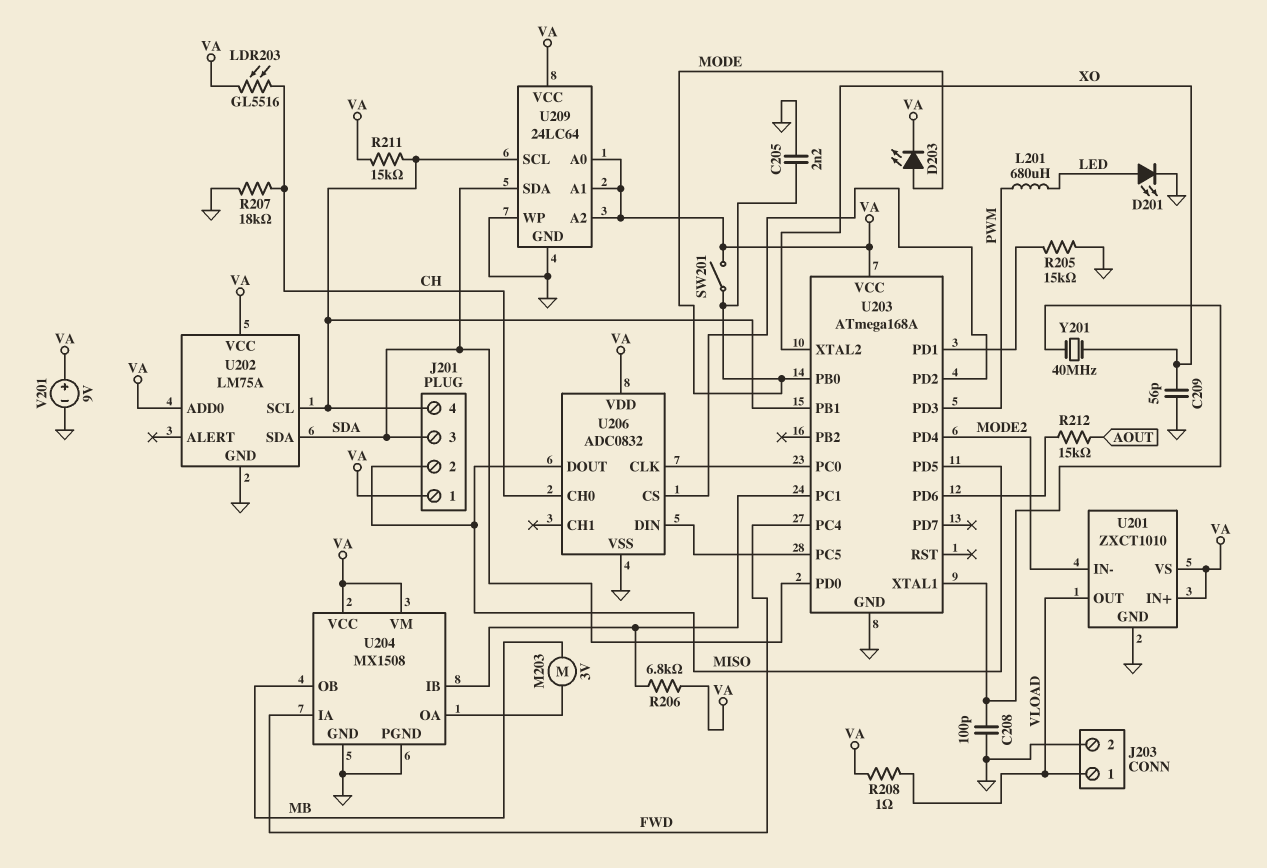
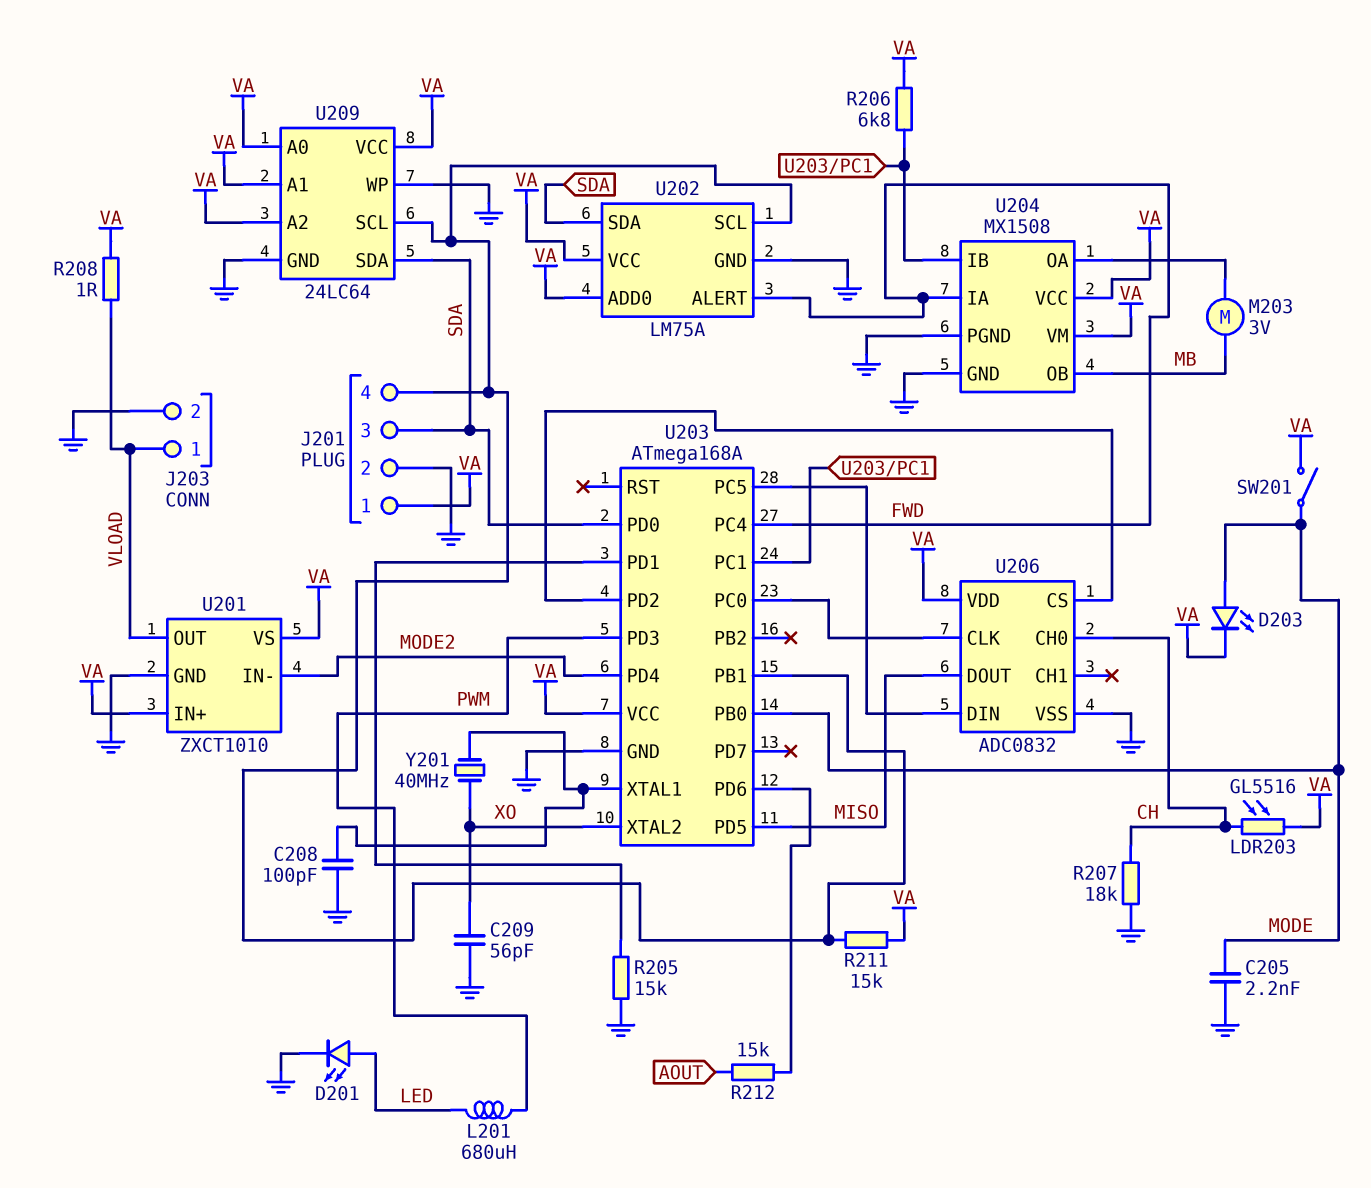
J201 pin 2: MISO -> GND
U202 pin ALERT: none -> FWD
V201: 9V (plus VA, minus GND) -> none

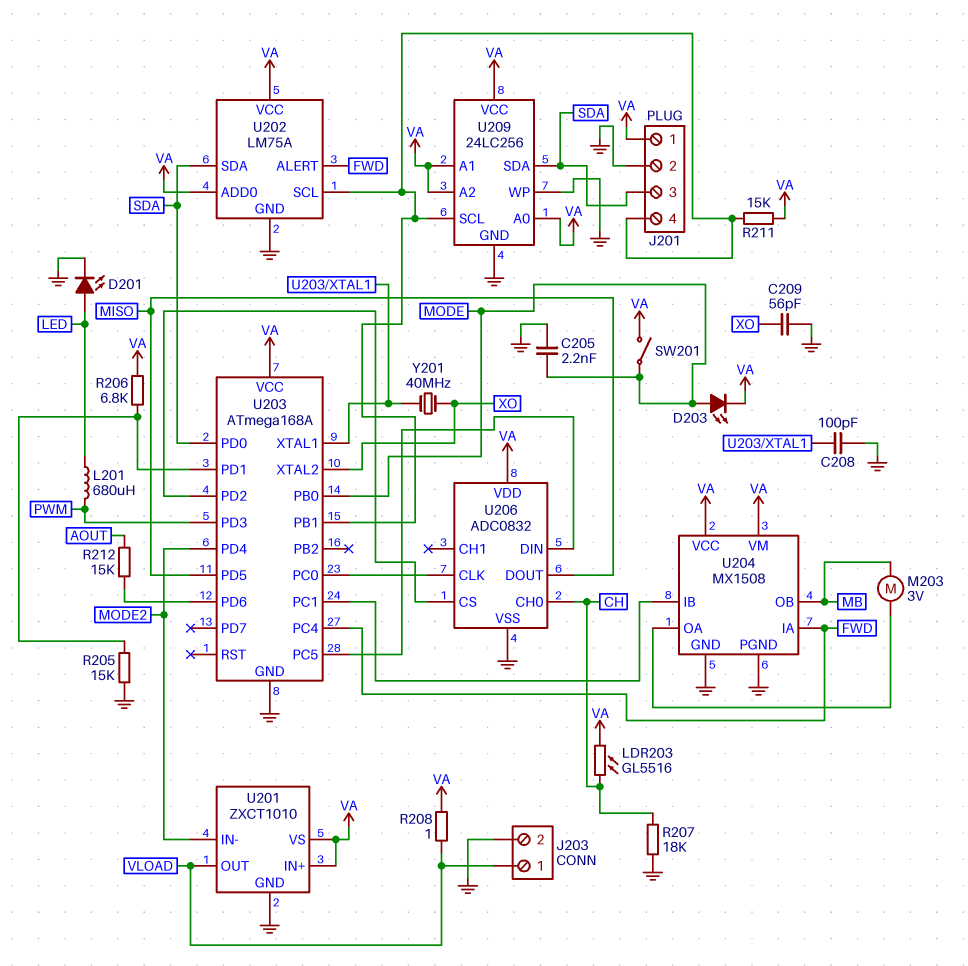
R206: 6.8k (U203/PC1, VA) -> 6.8k (U203/PD1, VA)
U209: 24LC64 -> 24LC256

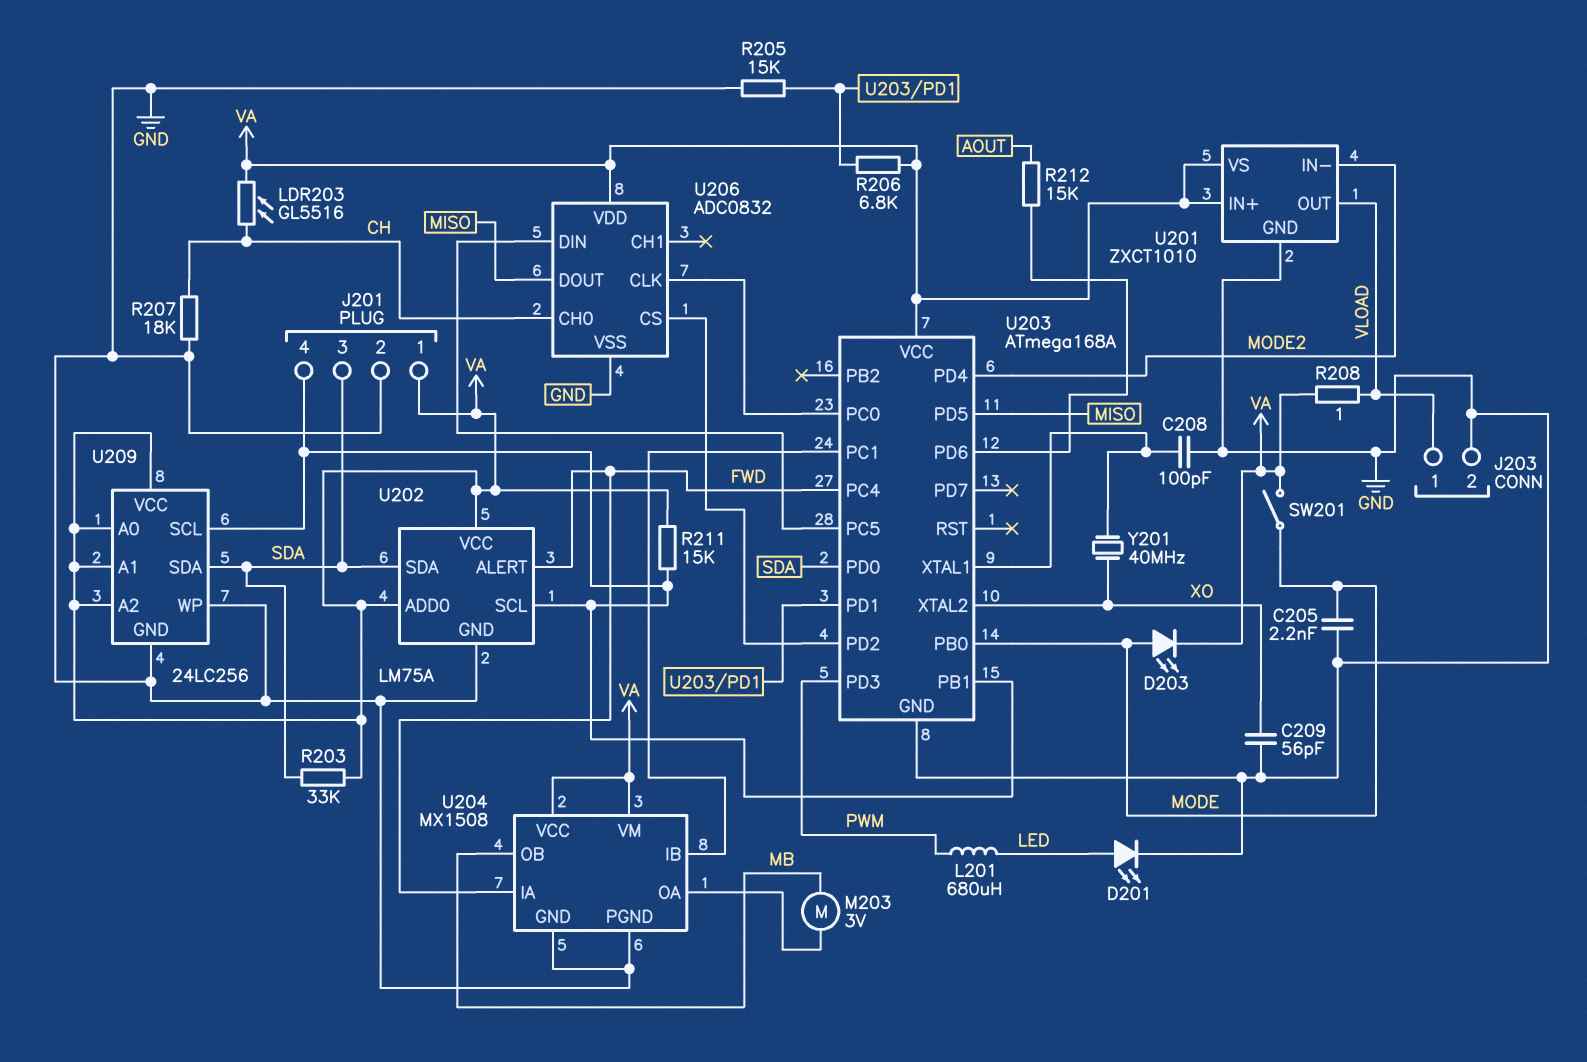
R203: none -> 33k (SDA, VA)

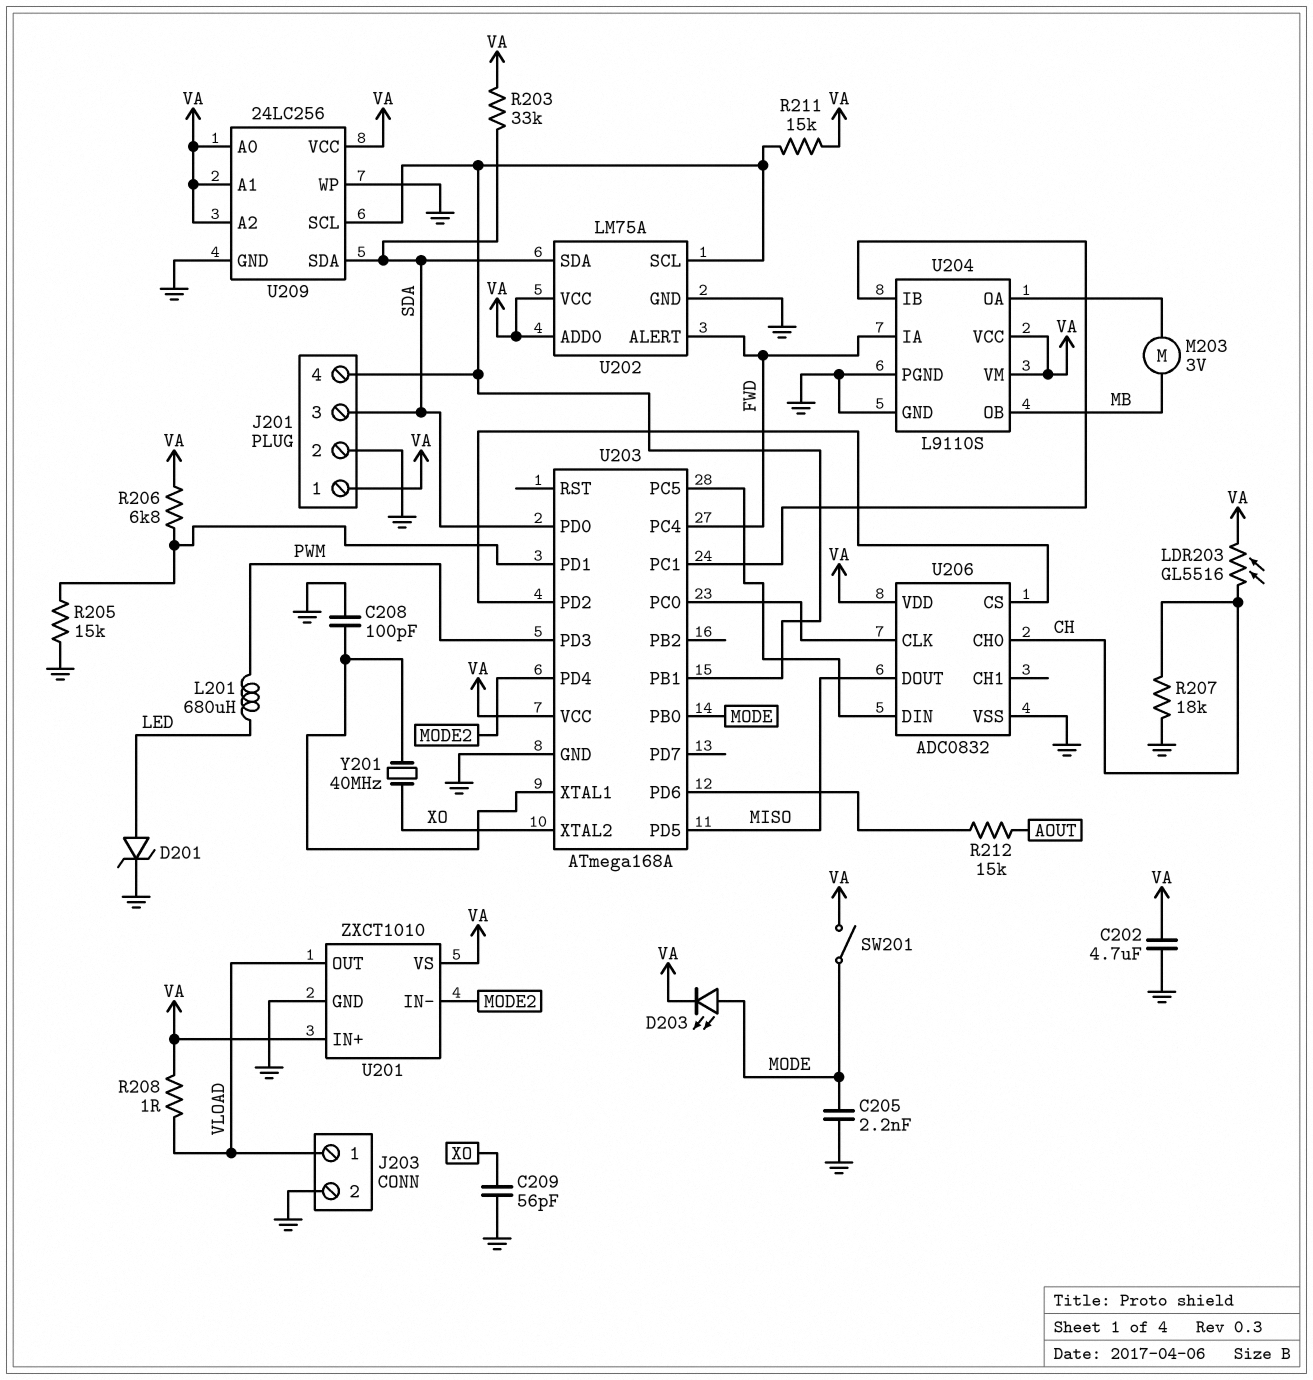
C202: none -> 4.7uF (GND, VA)
D201: LED (A LED, K GND) -> zener (A LED, K GND)
U204: MX1508 -> L9110S

